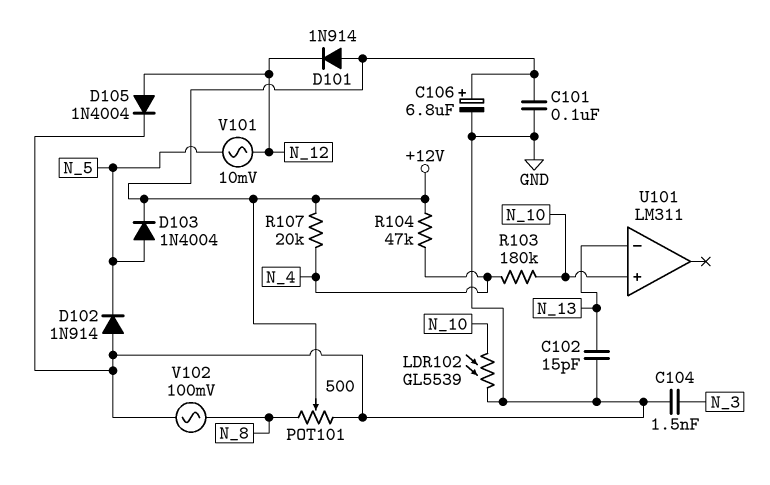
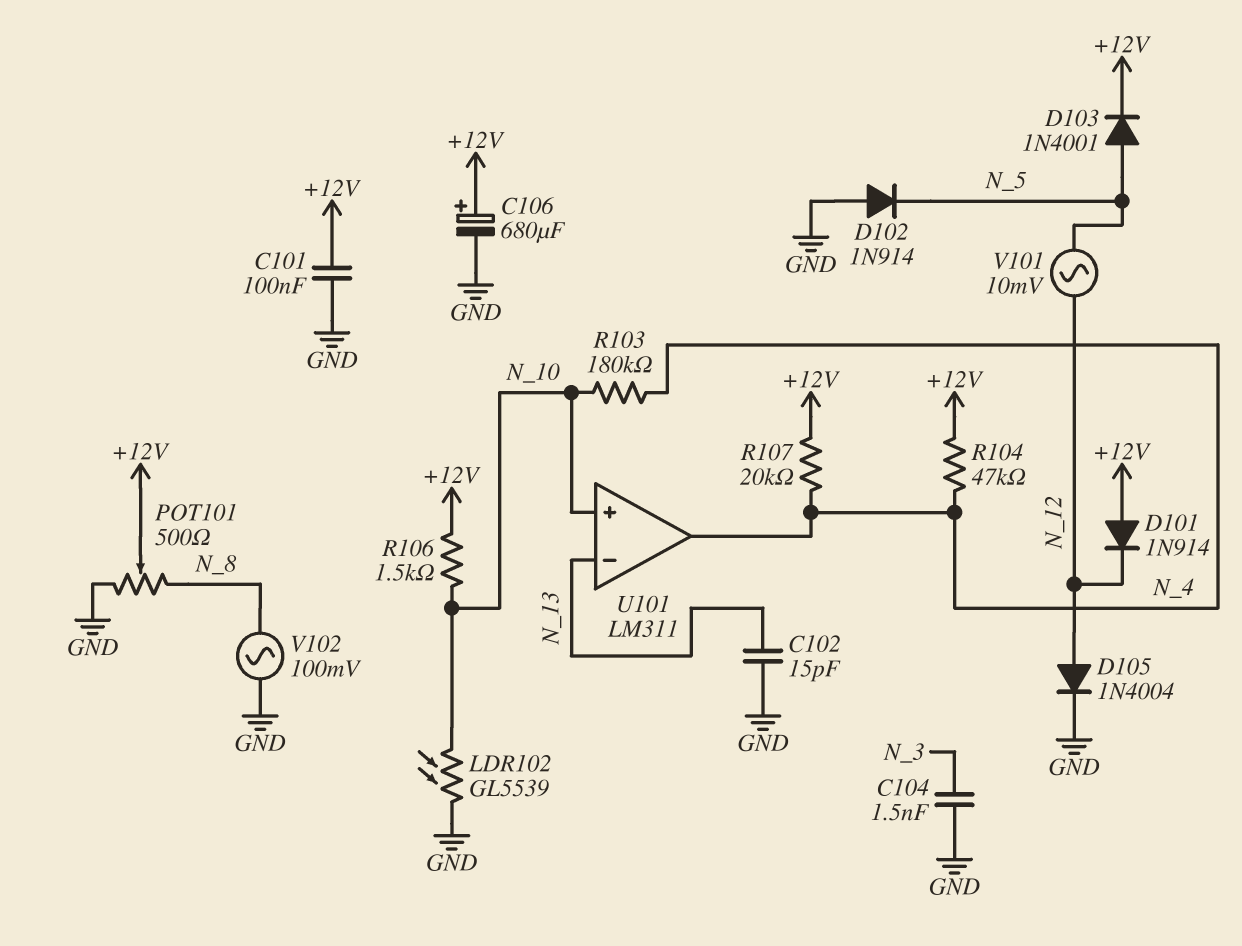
C106: 6.8uF (plus +12V, minus GND) -> 680uF (plus +12V, minus GND)
D103: diode 1N4004 (A N_5, K +12V) -> diode 1N4001 (A N_5, K +12V)
R106: none -> 1.5k (+12V, N_10)
U101 pin out: none -> N_4

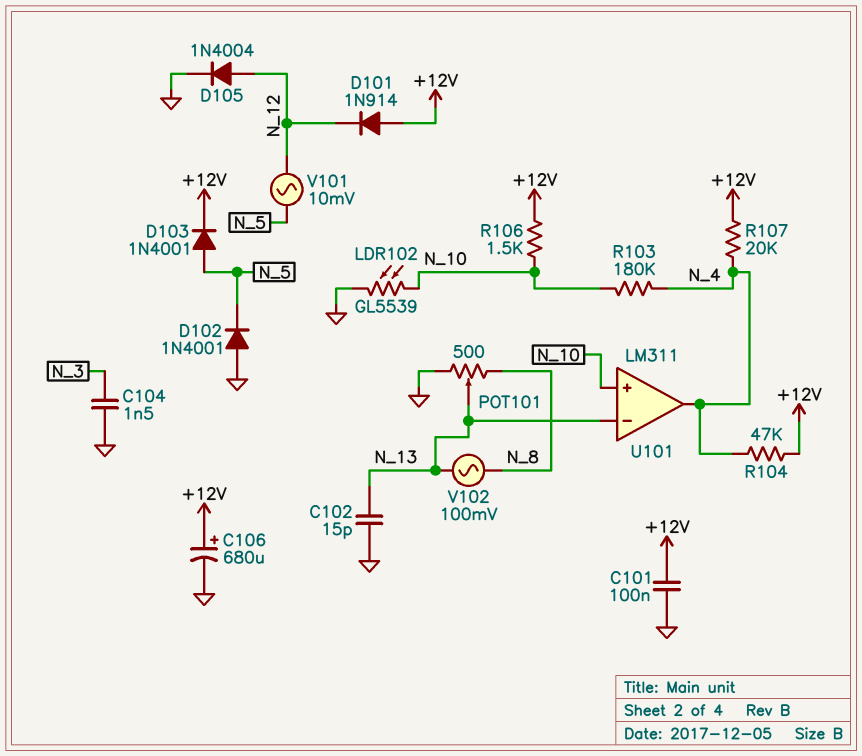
D102: diode 1N914 (A GND, K N_5) -> diode 1N4001 (A GND, K N_5)
POT101: 500 (GND, N_8, wiper +12V) -> 500 (GND, N_8, wiper N_13)
V102: AC 100mV (GND, N_8) -> AC 100mV (N_8, N_13)

